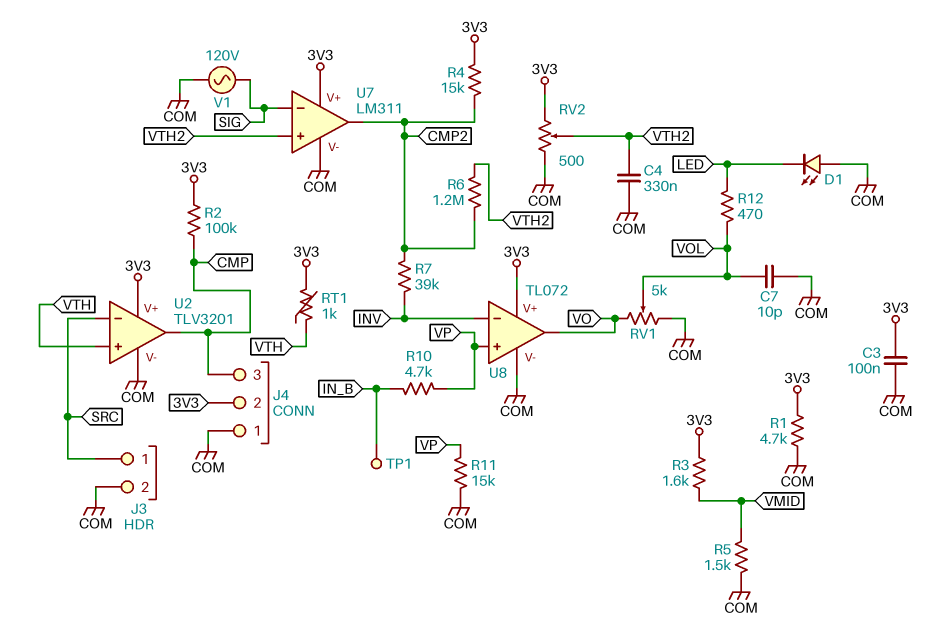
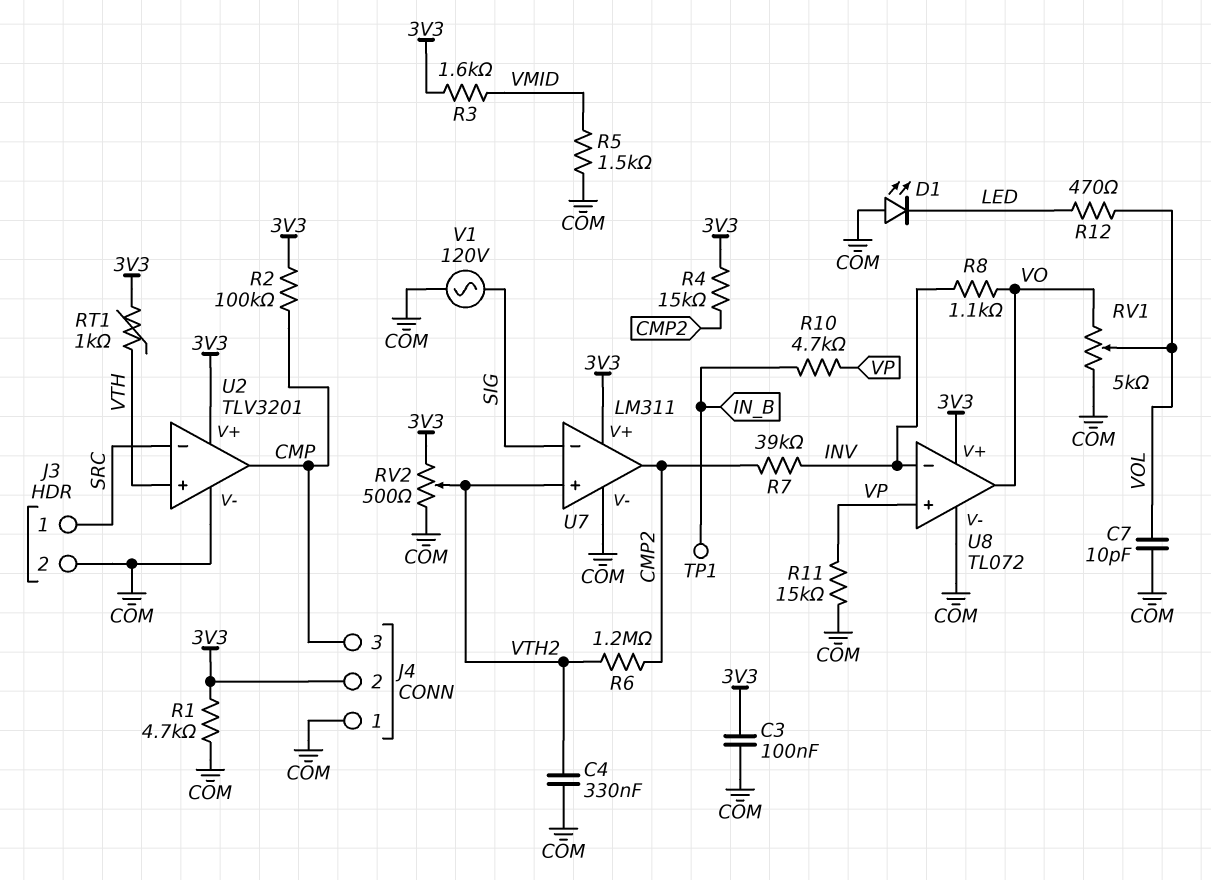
R8: none -> 1.1k (INV, VO)

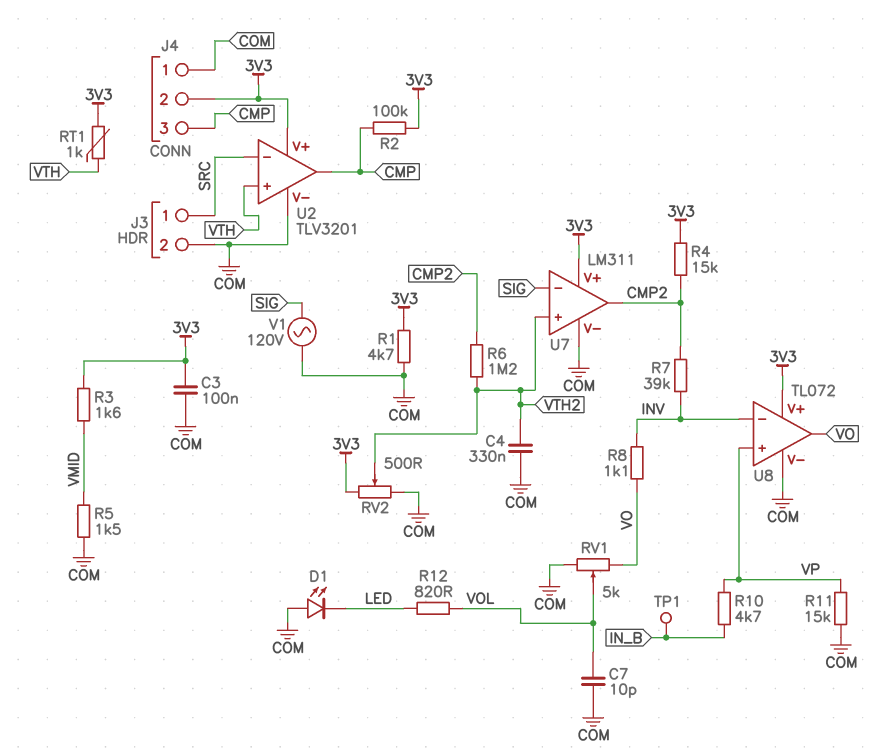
R12: 470 (LED, VOL) -> 820 (LED, VOL)

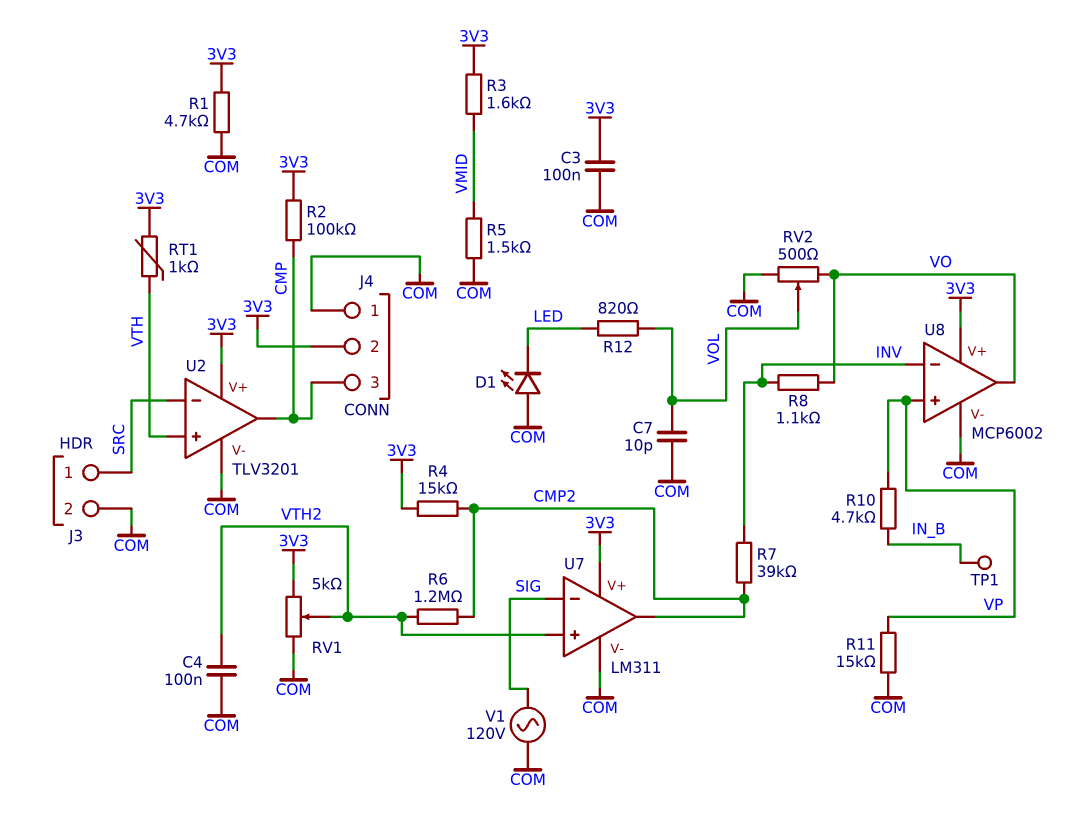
C4: 330nF (COM, VTH2) -> 100nF (COM, VTH2)
RV1: 5k (COM, VO, wiper VOL) -> 5k (3V3, COM, wiper VTH2)
RV2: 500 (3V3, COM, wiper VTH2) -> 500 (COM, VO, wiper VOL)
U8: TL072 -> MCP6002

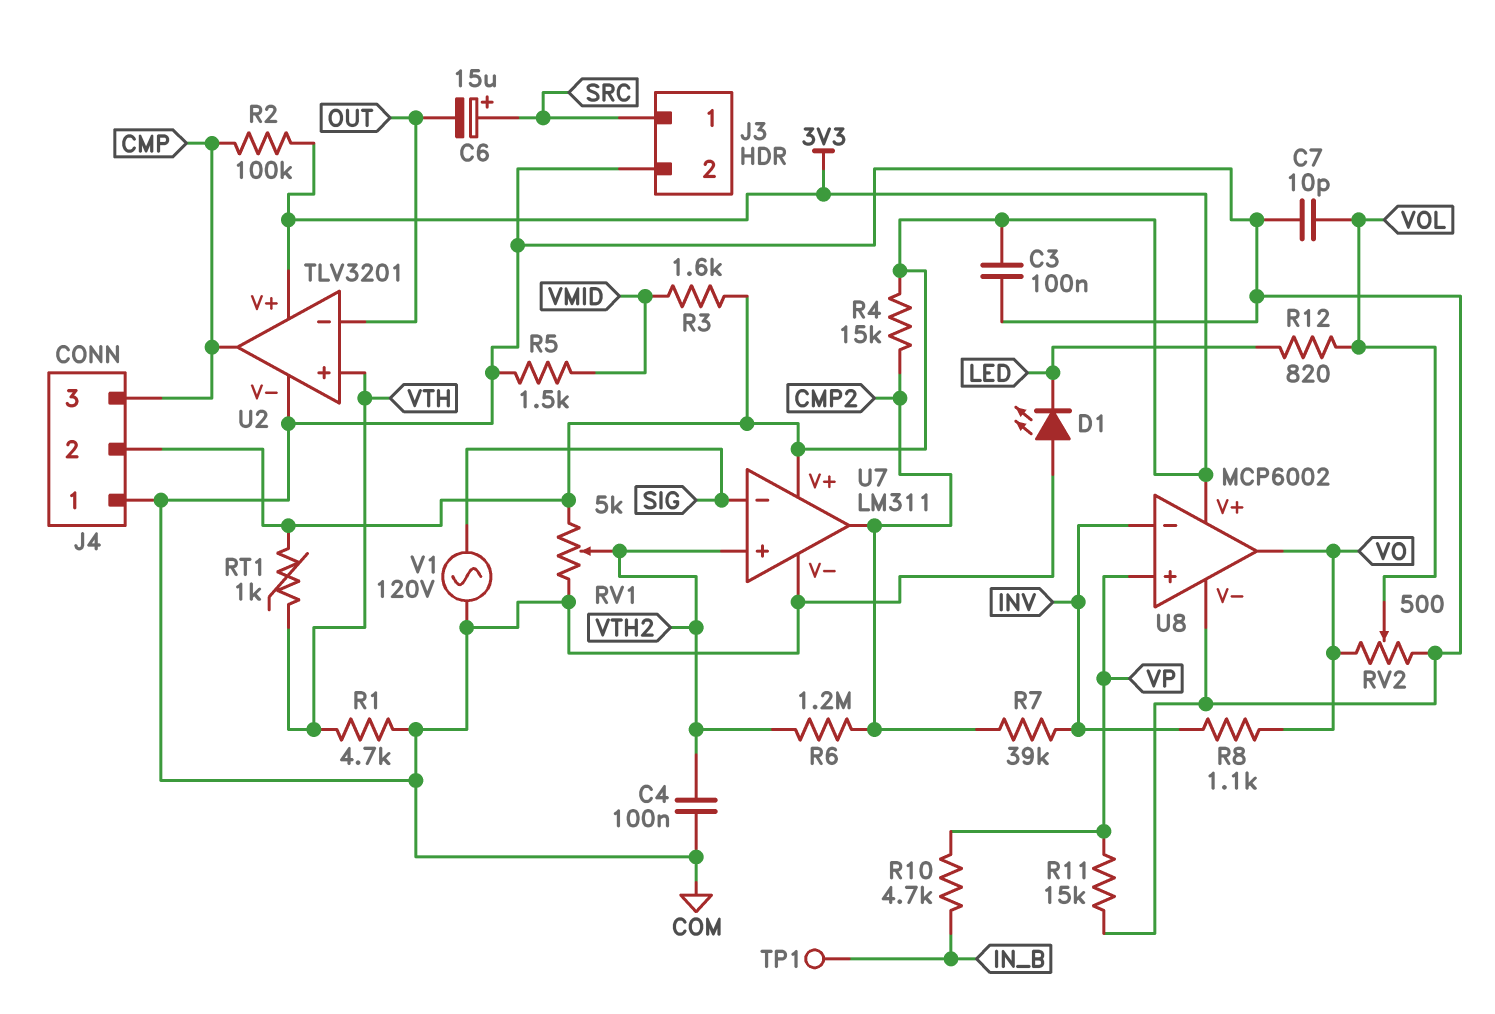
C6: none -> 15uF (plus SRC, minus OUT)
R1: 4.7k (3V3, COM) -> 4.7k (COM, VTH)
U2 pin in-: SRC -> OUT

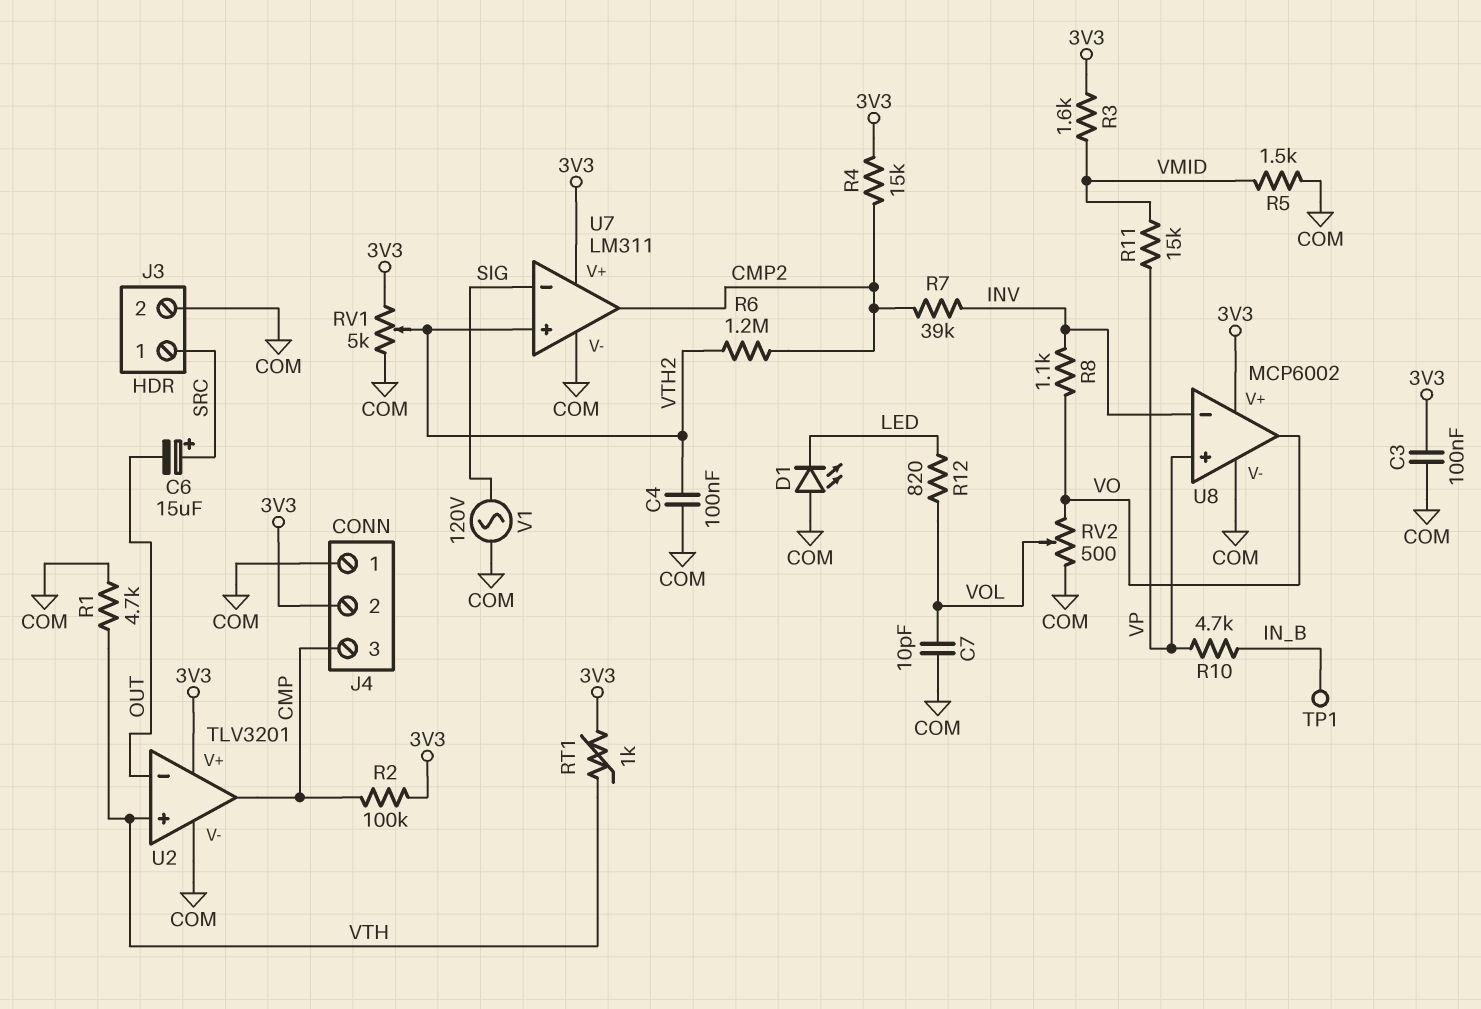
R11: 15k (COM, VP) -> 15k (VMID, VP)

